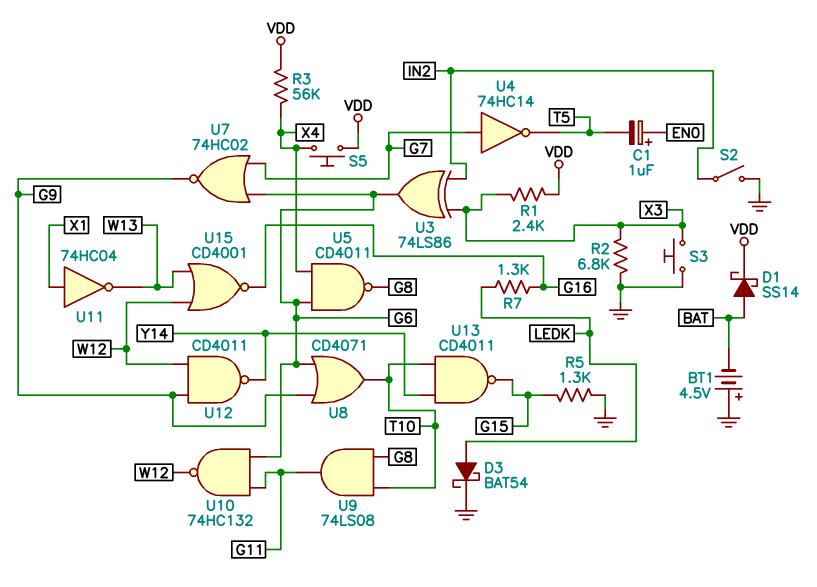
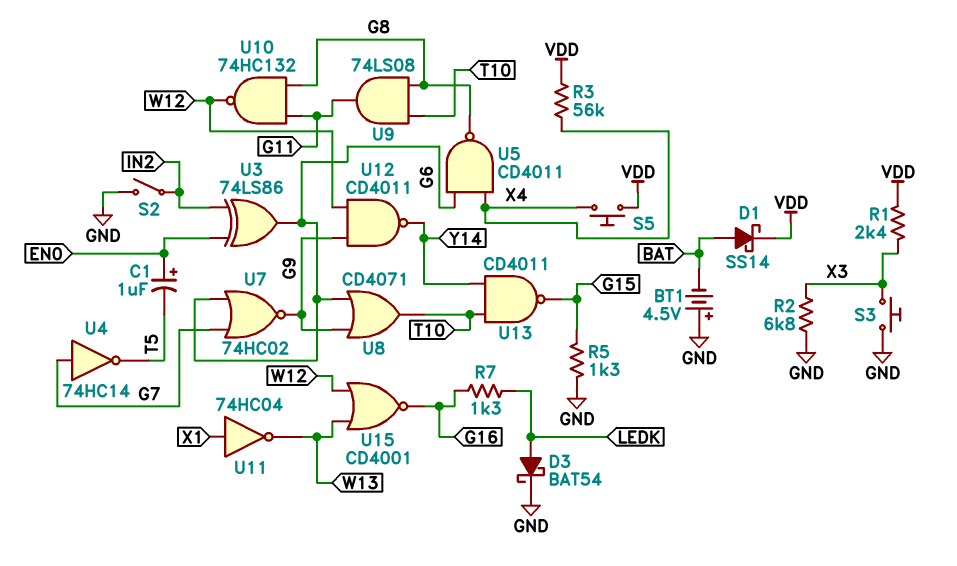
U3: XOR 74LS86 (in IN2, in X3, out G6) -> XOR 74LS86 (in EN0, in IN2, out G6)
U10: NAND 74HC132 (in G6, in G11, out W12) -> NAND 74HC132 (in G8, in G11, out W12)

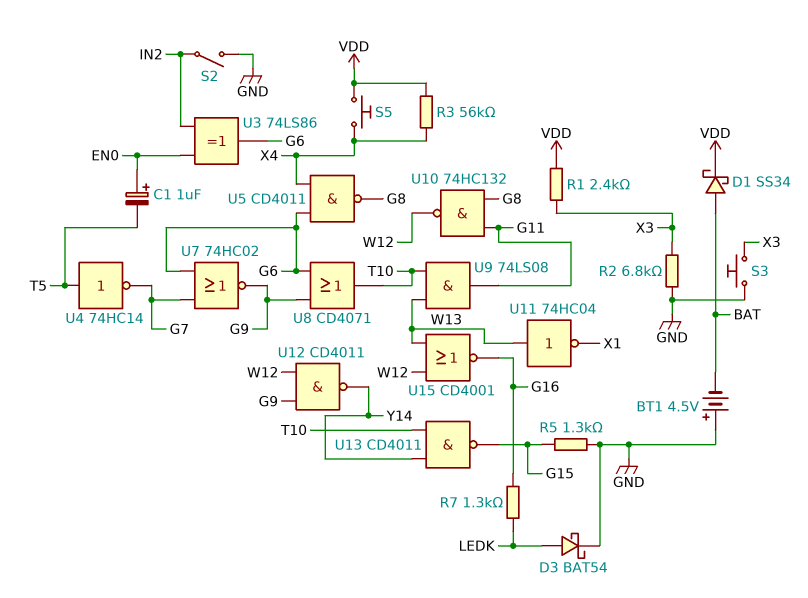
D1: schottky SS14 (A BAT, K VDD) -> schottky SS34 (A BAT, K VDD)
U4: NOT 74HC14 (in G7, out T5) -> NOT 74HC14 (in T5, out G7)
U9: AND 74LS08 (in G8, in T10, out G11) -> AND 74LS08 (in T10, in W13, out G11)
U11: NOT 74HC04 (in X1, out W13) -> NOT 74HC04 (in W13, out X1)

